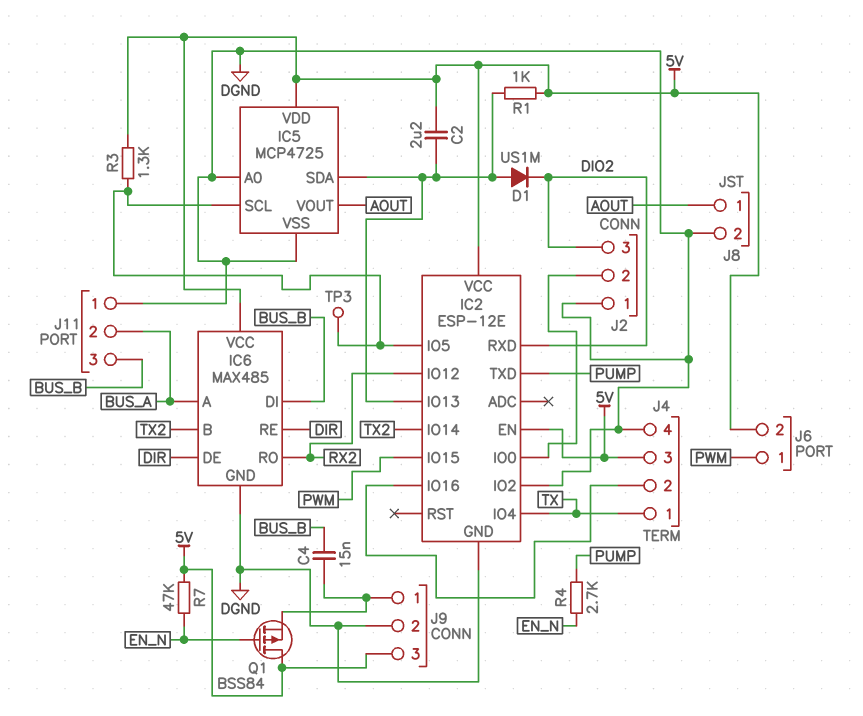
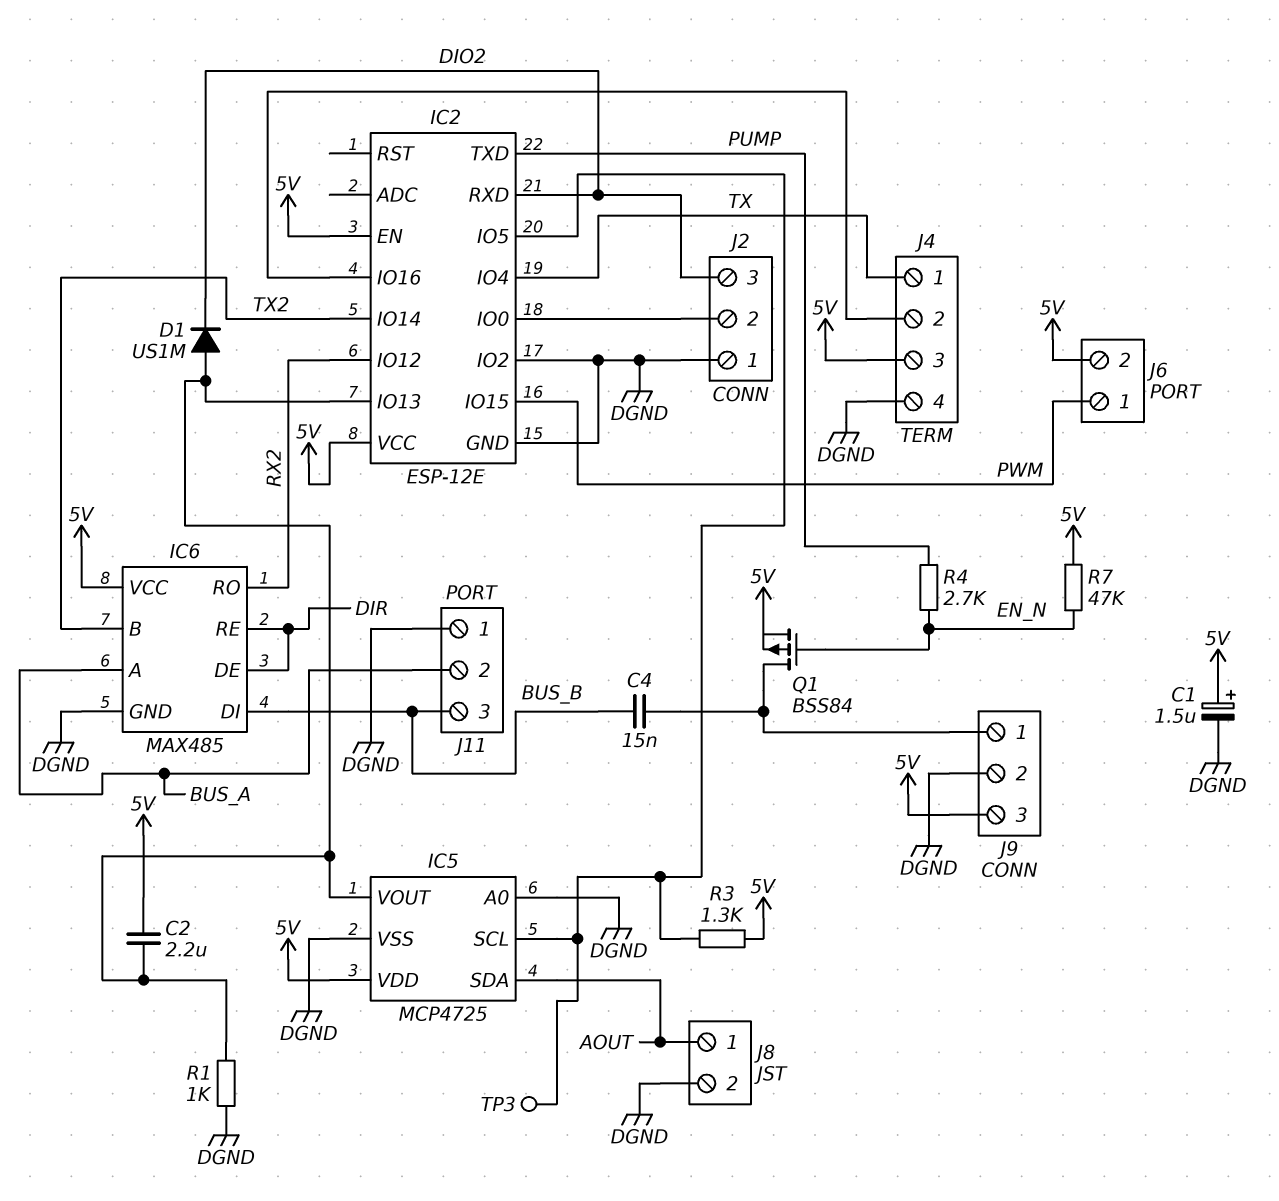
C1: none -> 1.5uF (plus 5V, minus DGND)
IC5 pin SDA: IC2/IO13 -> AOUT
IC5 pin VOUT: AOUT -> IC2/IO13
Q1: PMOS BSS84 (G EN_N, D 5V, S J9/1) -> PMOS BSS84 (G EN_N, D J9/1, S 5V)
R1: 1k (5V, IC2/IO13) -> 1k (DGND, IC2/IO13)

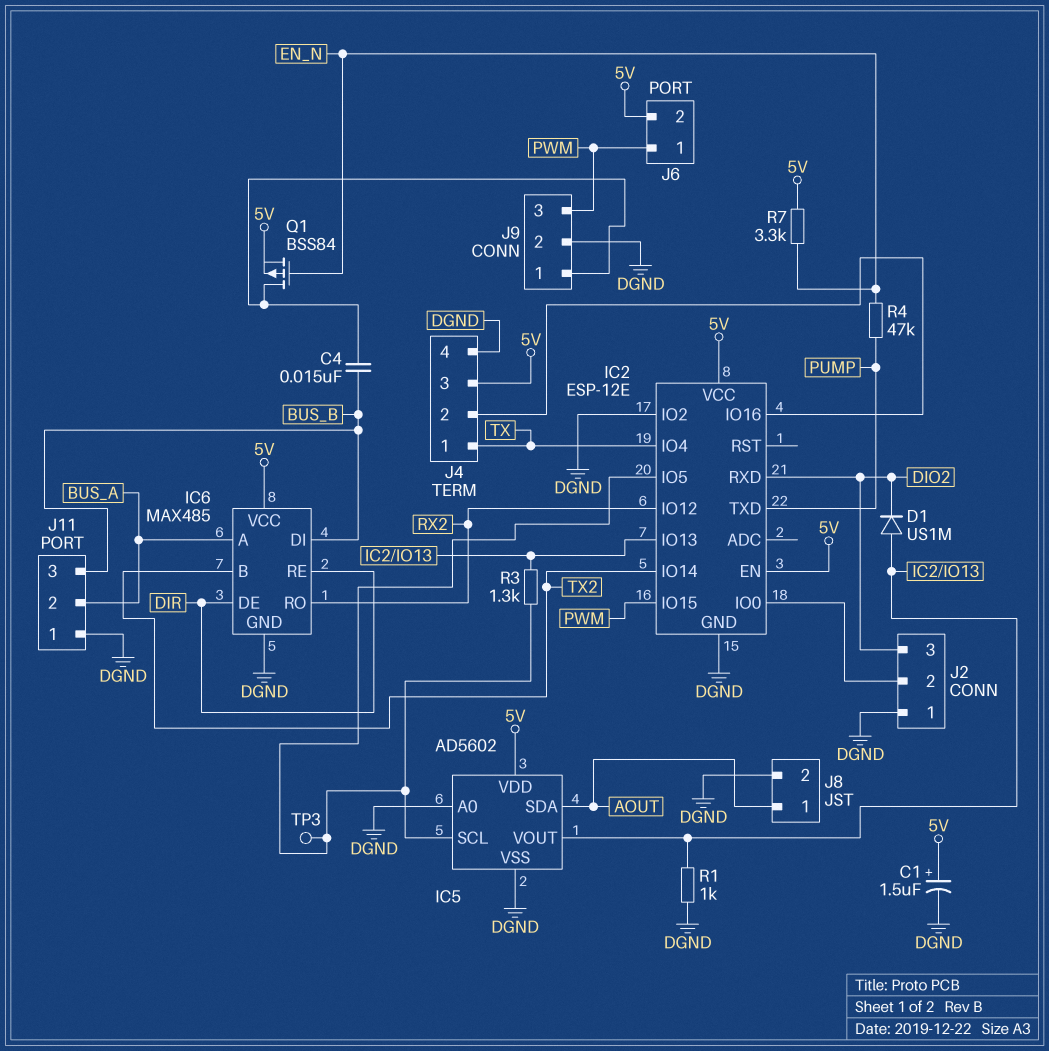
C2: 2.2uF (5V, IC2/IO13) -> none
IC5: MCP4725 -> AD5602
J9 pin 3: 5V -> PWM
R3: 1.3k (5V, IC2/IO5) -> 1.3k (IC2/IO5, IC2/IO13)
R4: 2.7k (EN_N, PUMP) -> 47k (EN_N, PUMP)
R7: 47k (5V, EN_N) -> 3.3k (5V, EN_N)

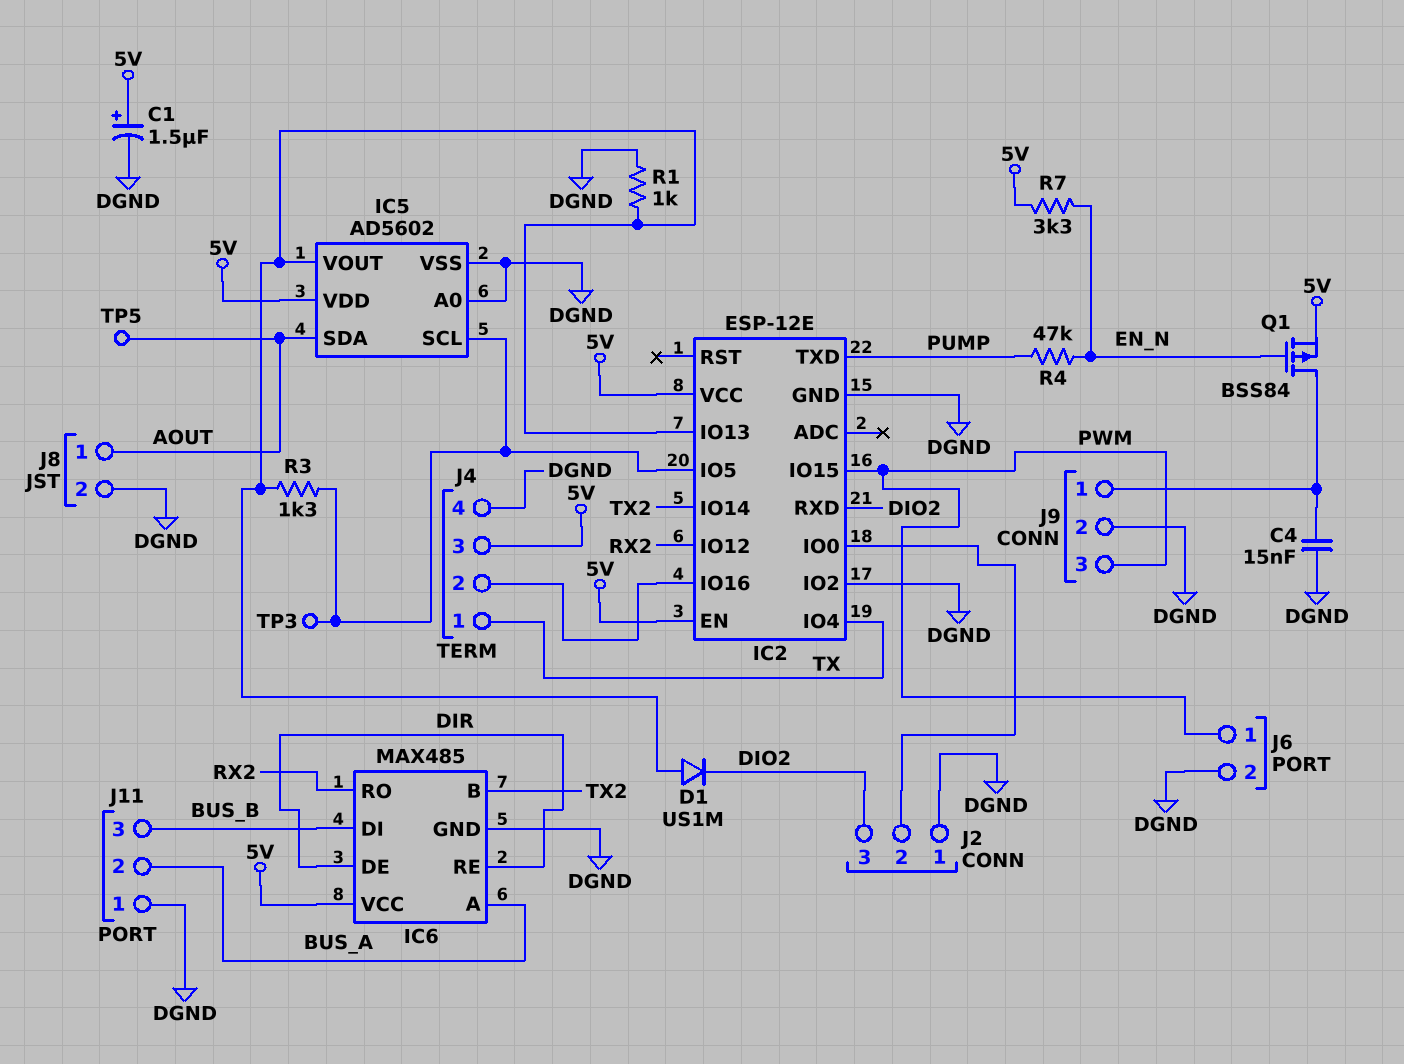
C4: 15nF (BUS_B, J9/1) -> 15nF (DGND, J9/1)
J6 pin 2: 5V -> DGND
TP5: none -> test point (AOUT)

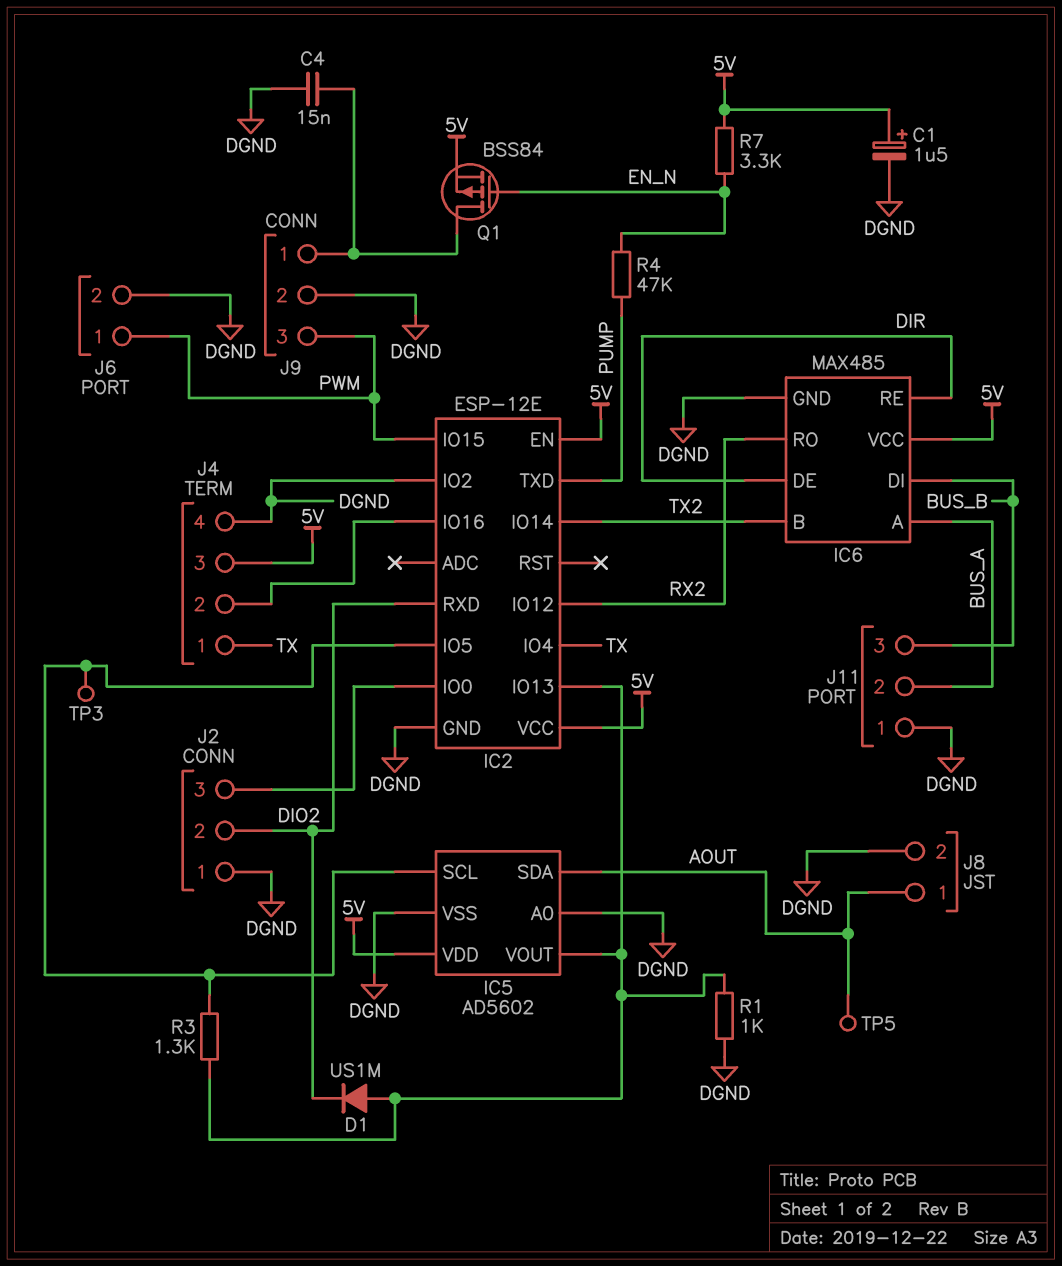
J2 pin 2: IC2/IO0 -> DIO2
J2 pin 3: DIO2 -> IC2/IO0

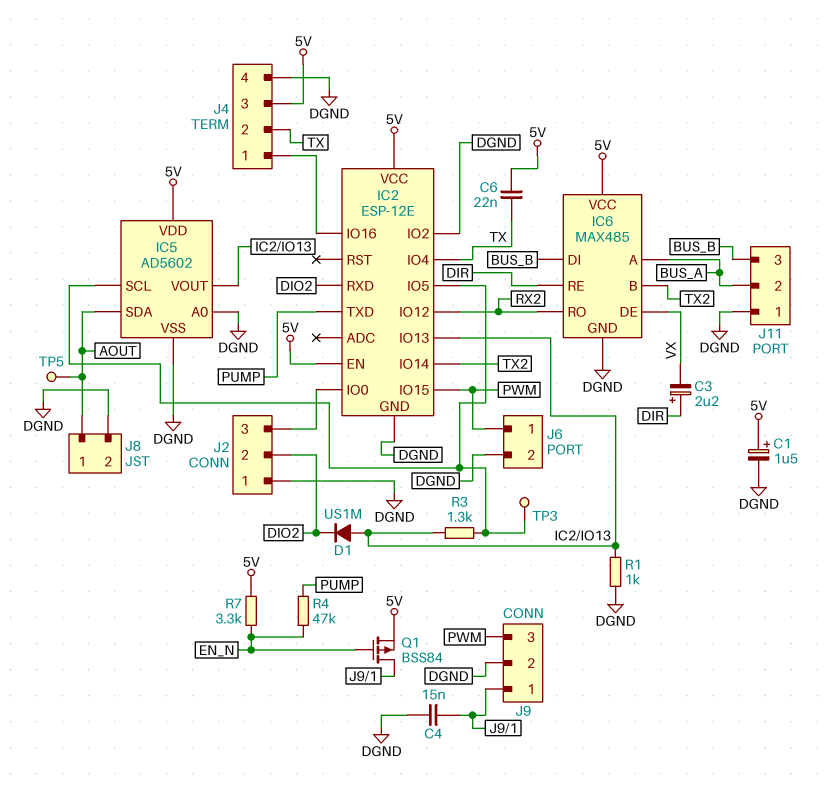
C3: none -> 2.2uF (plus DIR, minus VX)
C6: none -> 22nF (5V, TX)
IC6 pin DE: DIR -> VX
J4 pin 1: TX -> IC2/IO16
J4 pin 2: IC2/IO16 -> TX

